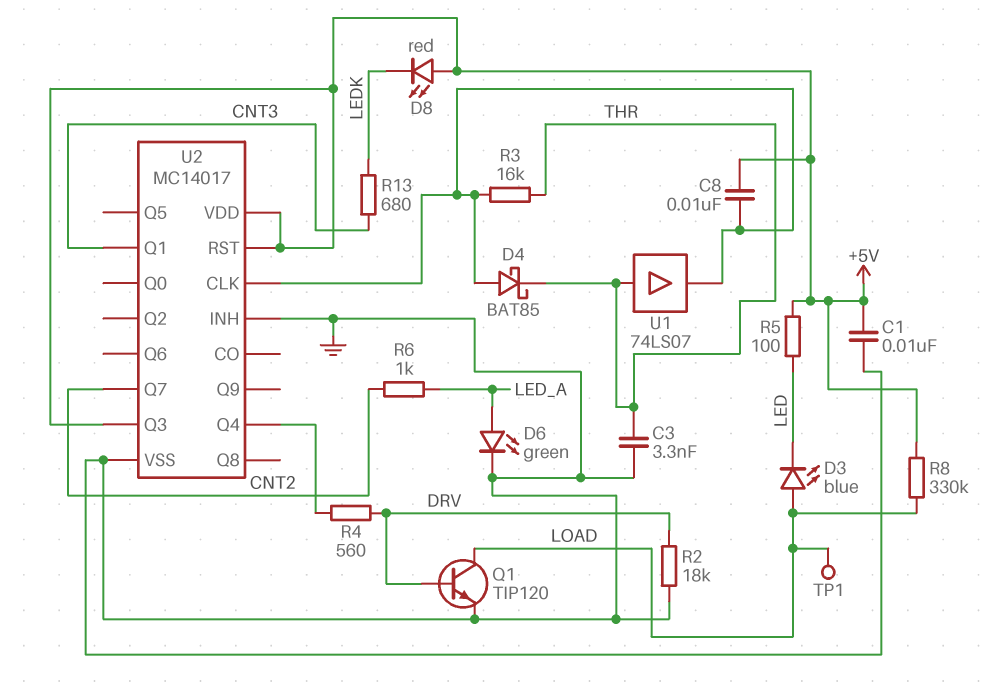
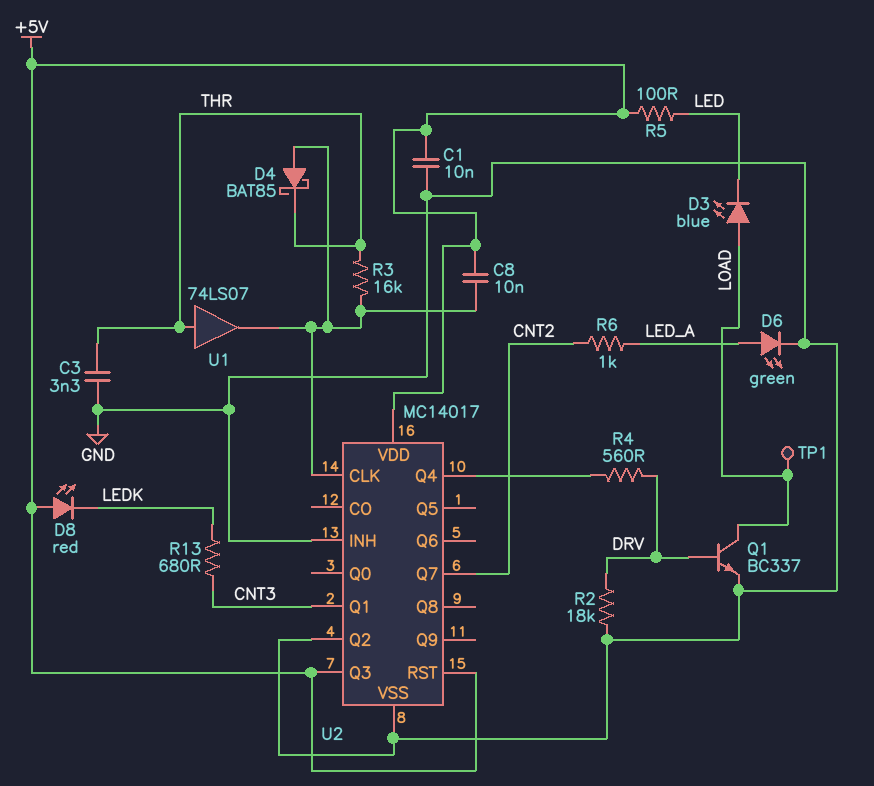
Q1: NPN TIP120 (B DRV, C LOAD, E GND) -> NPN BC337 (B DRV, C LOAD, E GND)
R8: 330k (+5V, LOAD) -> none
U2 pin Q2: none -> GND

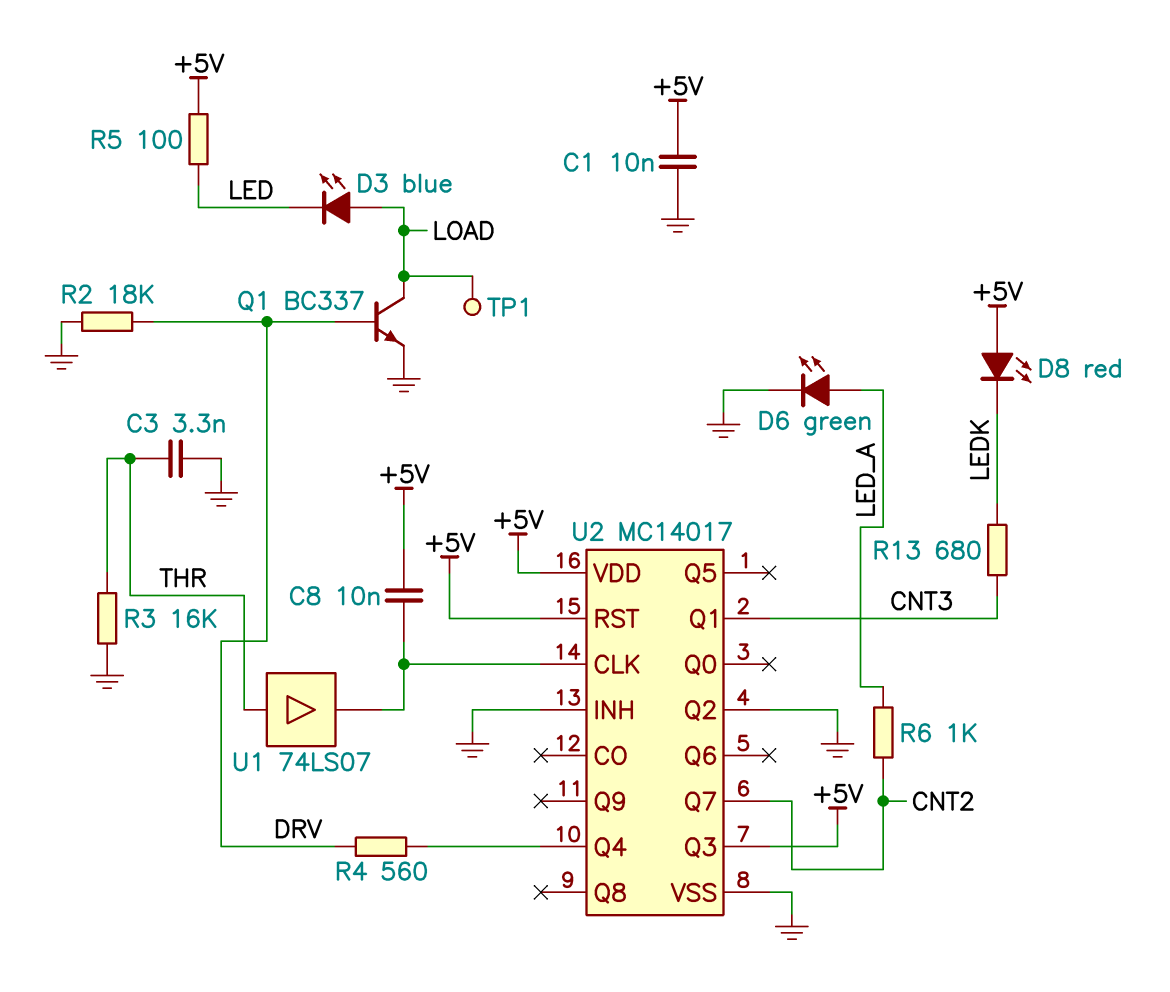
D4: schottky BAT85 (A U2/CLK, K THR) -> none
R3: 16k (THR, U2/CLK) -> 16k (GND, THR)

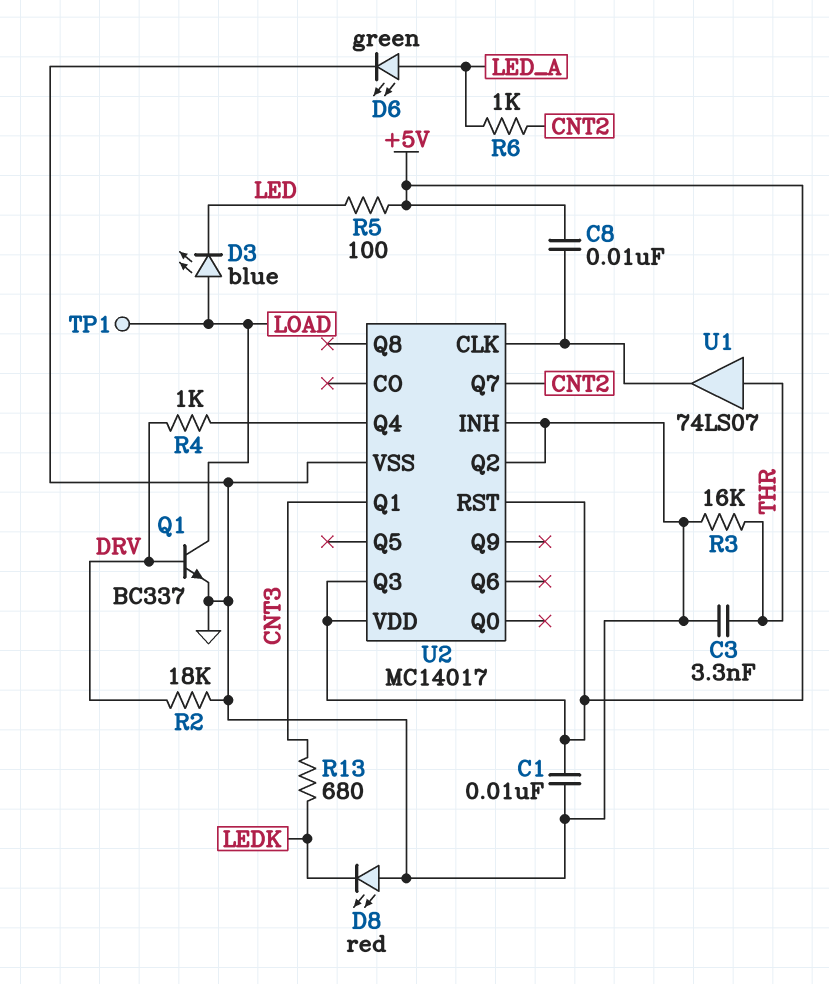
D8: LED red (A +5V, K LEDK) -> LED red (A GND, K LEDK)
R4: 560 (DRV, U2/Q4) -> 1k (DRV, U2/Q4)

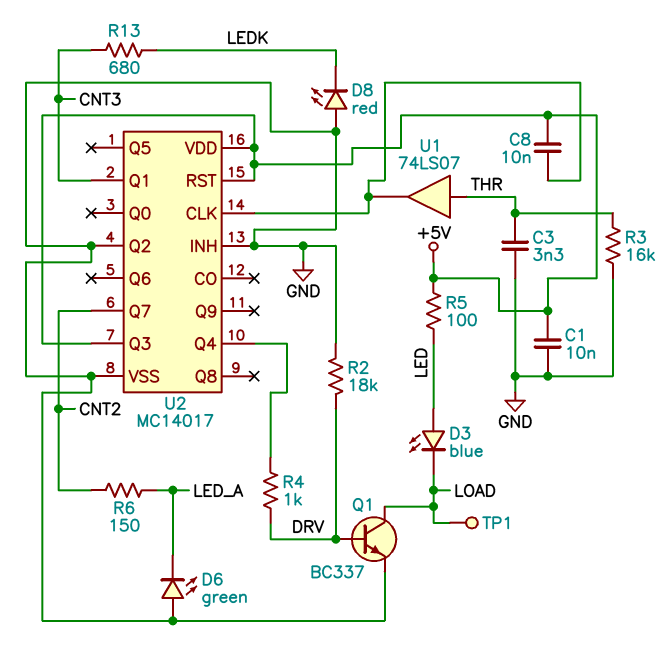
D3: LED blue (A LOAD, K LED) -> LED blue (A LED, K LOAD)
D6: LED green (A LED_A, K GND) -> LED green (A GND, K LED_A)
R6: 1k (CNT2, LED_A) -> 150 (CNT2, LED_A)

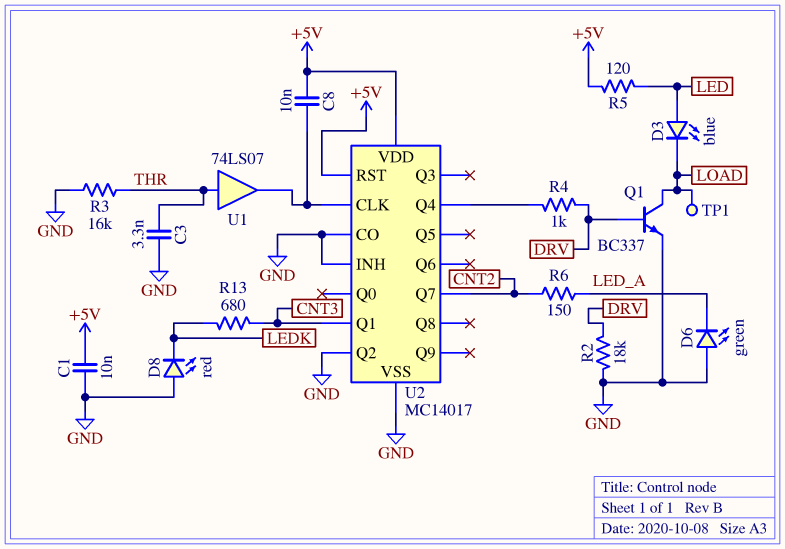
R5: 100 (+5V, LED) -> 120 (+5V, LED)
U2 pin CO: none -> GND
U2 pin Q3: +5V -> none

